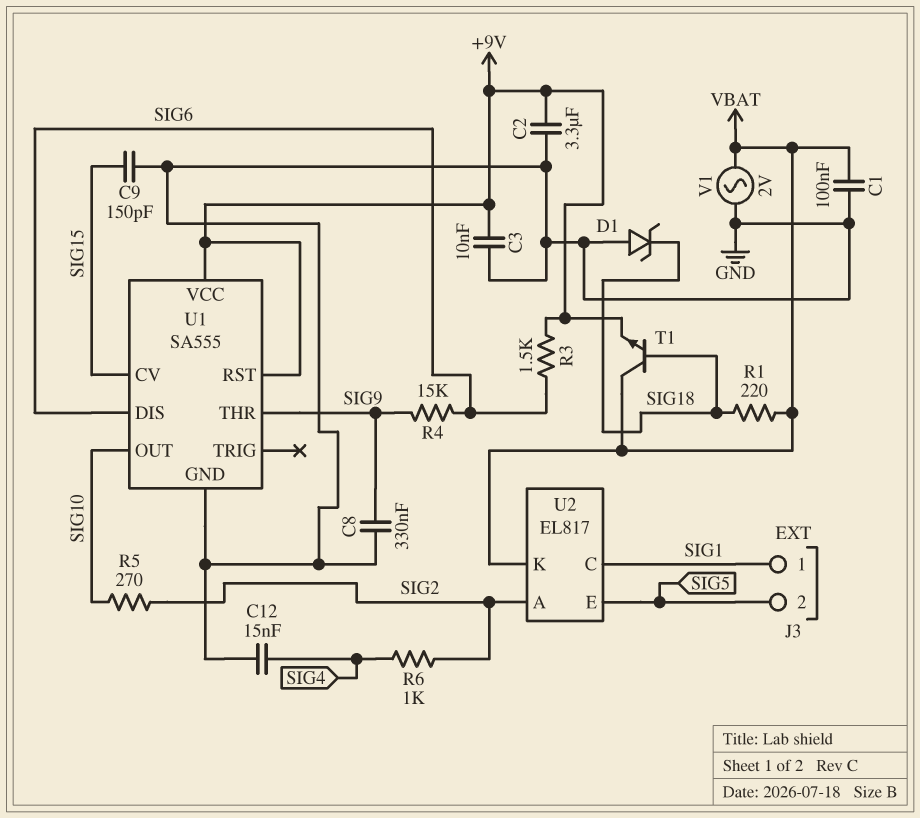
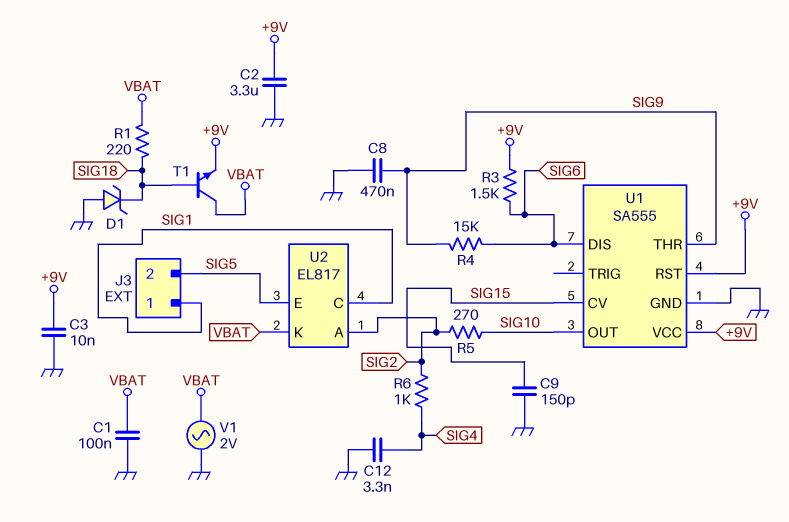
C8: 330nF (GND, SIG9) -> 470nF (GND, SIG9)
C12: 15nF (GND, SIG4) -> 3.3nF (GND, SIG4)

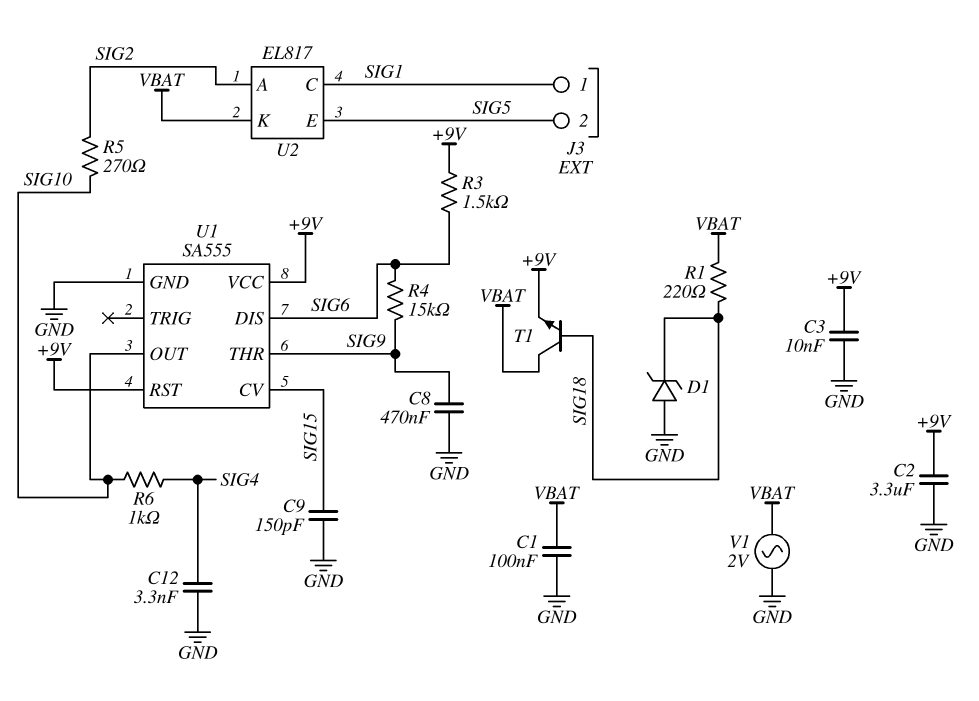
R6: 1k (SIG2, SIG4) -> 1k (SIG4, SIG10)

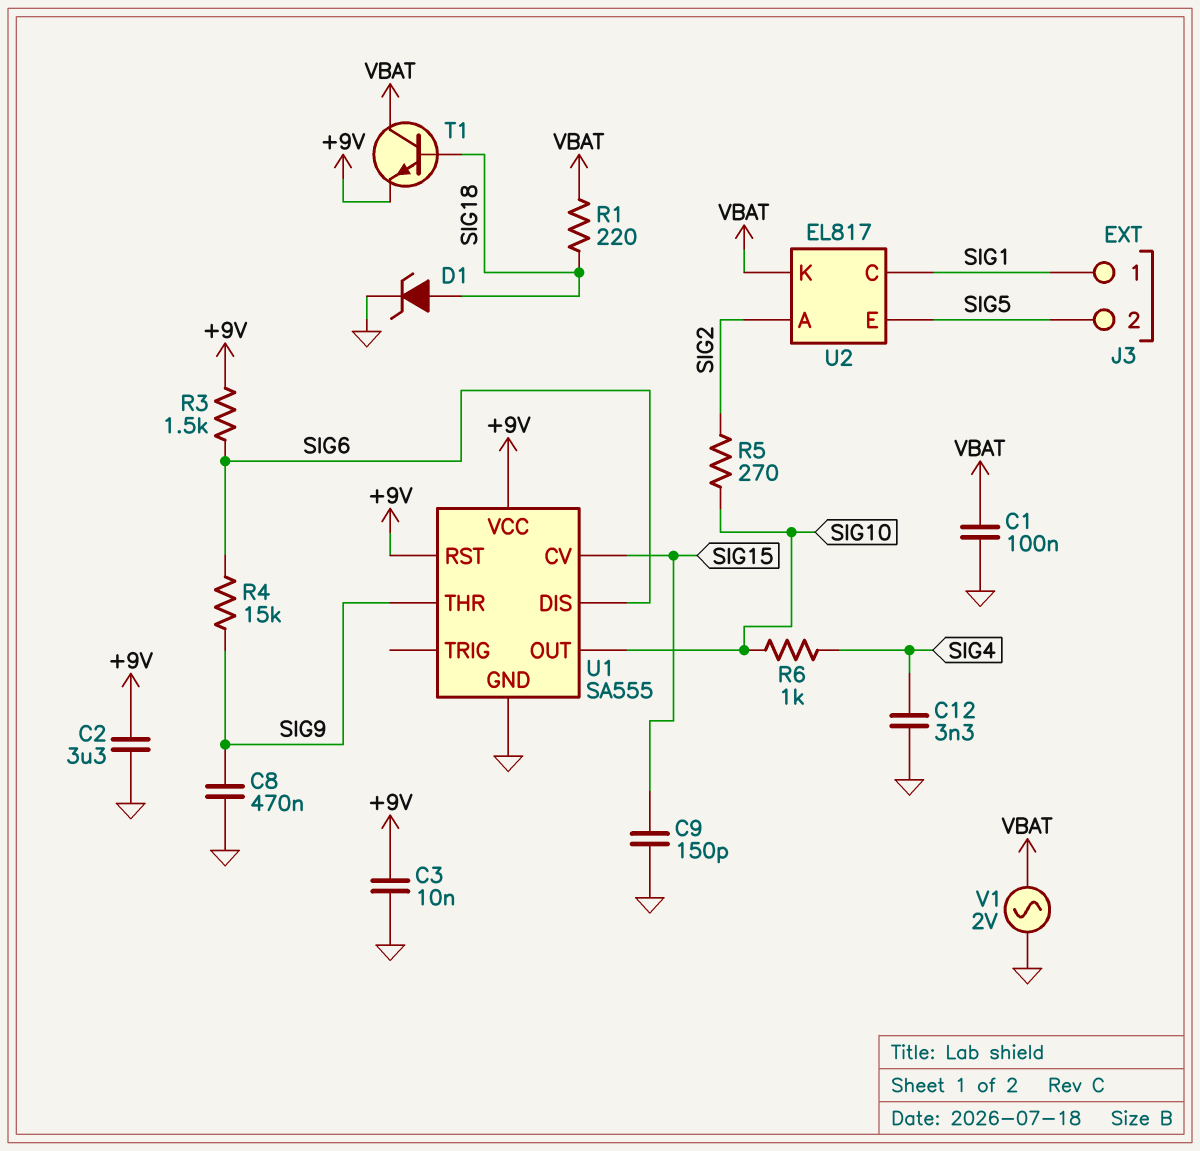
D1: zener (A GND, K SIG18) -> zener (A SIG18, K GND)

